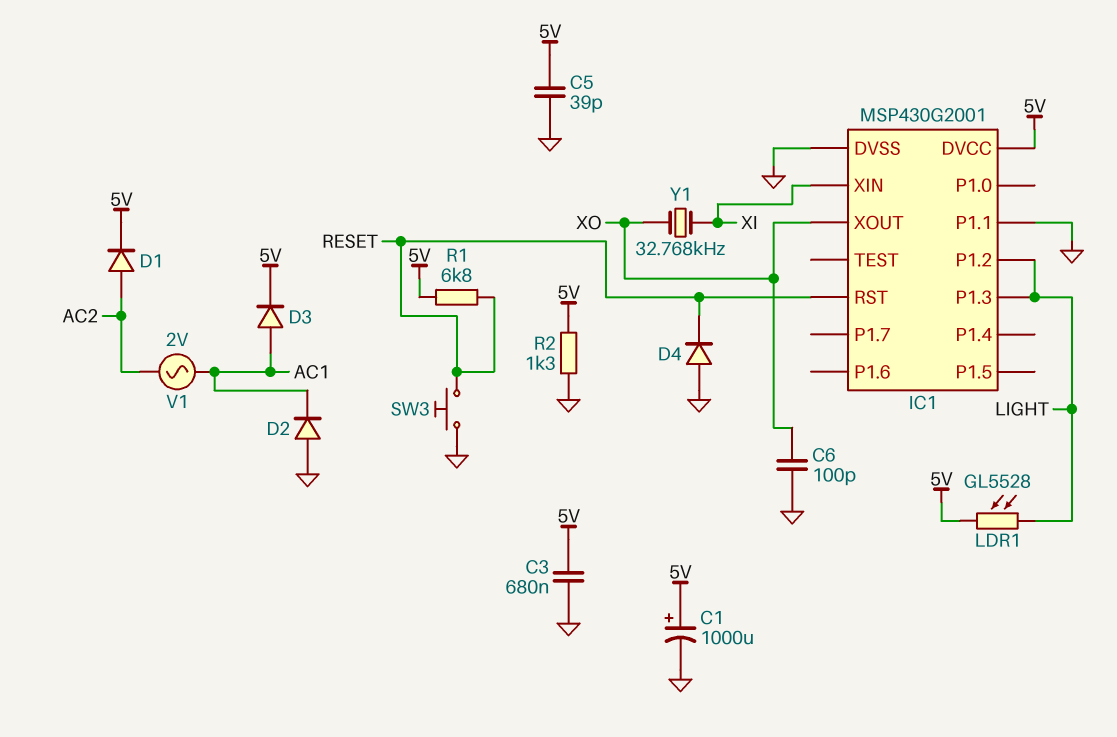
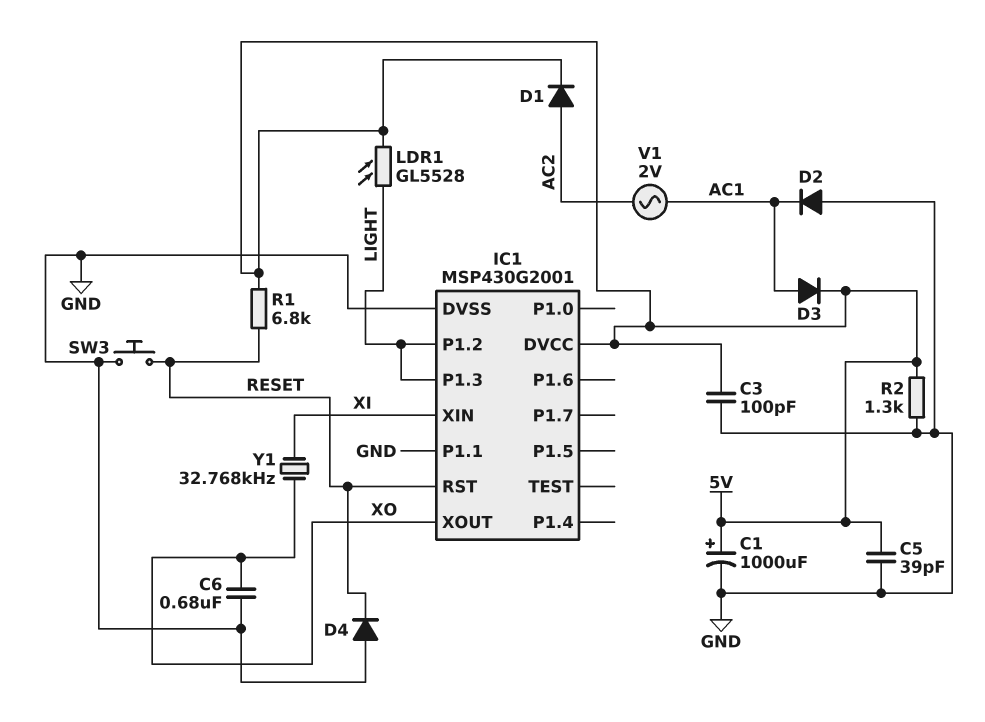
C3: 680nF (5V, GND) -> 100pF (5V, GND)
C6: 100pF (GND, XO) -> 680nF (GND, XO)

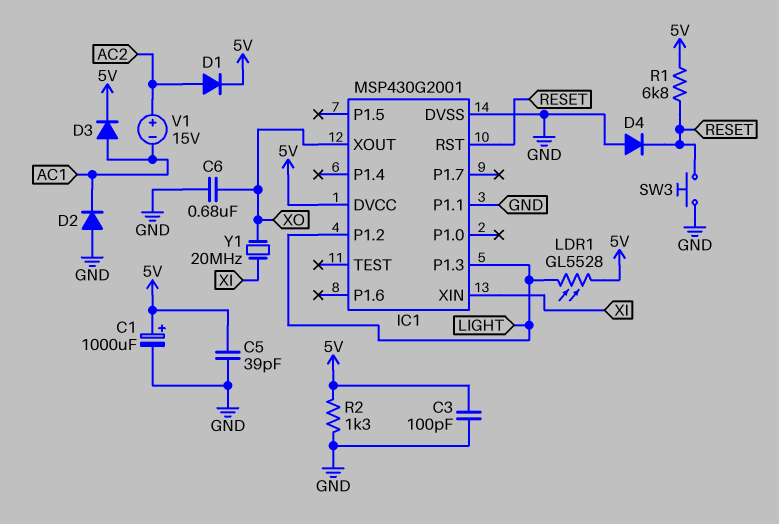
V1: AC 2V (AC1, AC2) -> 15V (plus AC2, minus AC1)
Y1: 32.768kHz (XI, XO) -> 20MHz (XI, XO)

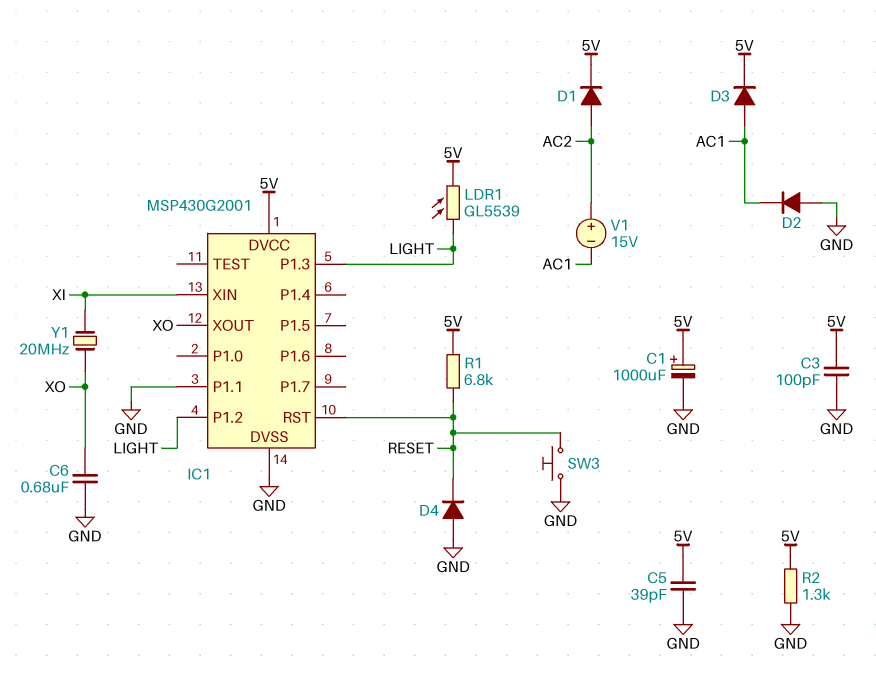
LDR1: GL5528 (5V, LIGHT) -> GL5539 (5V, LIGHT)

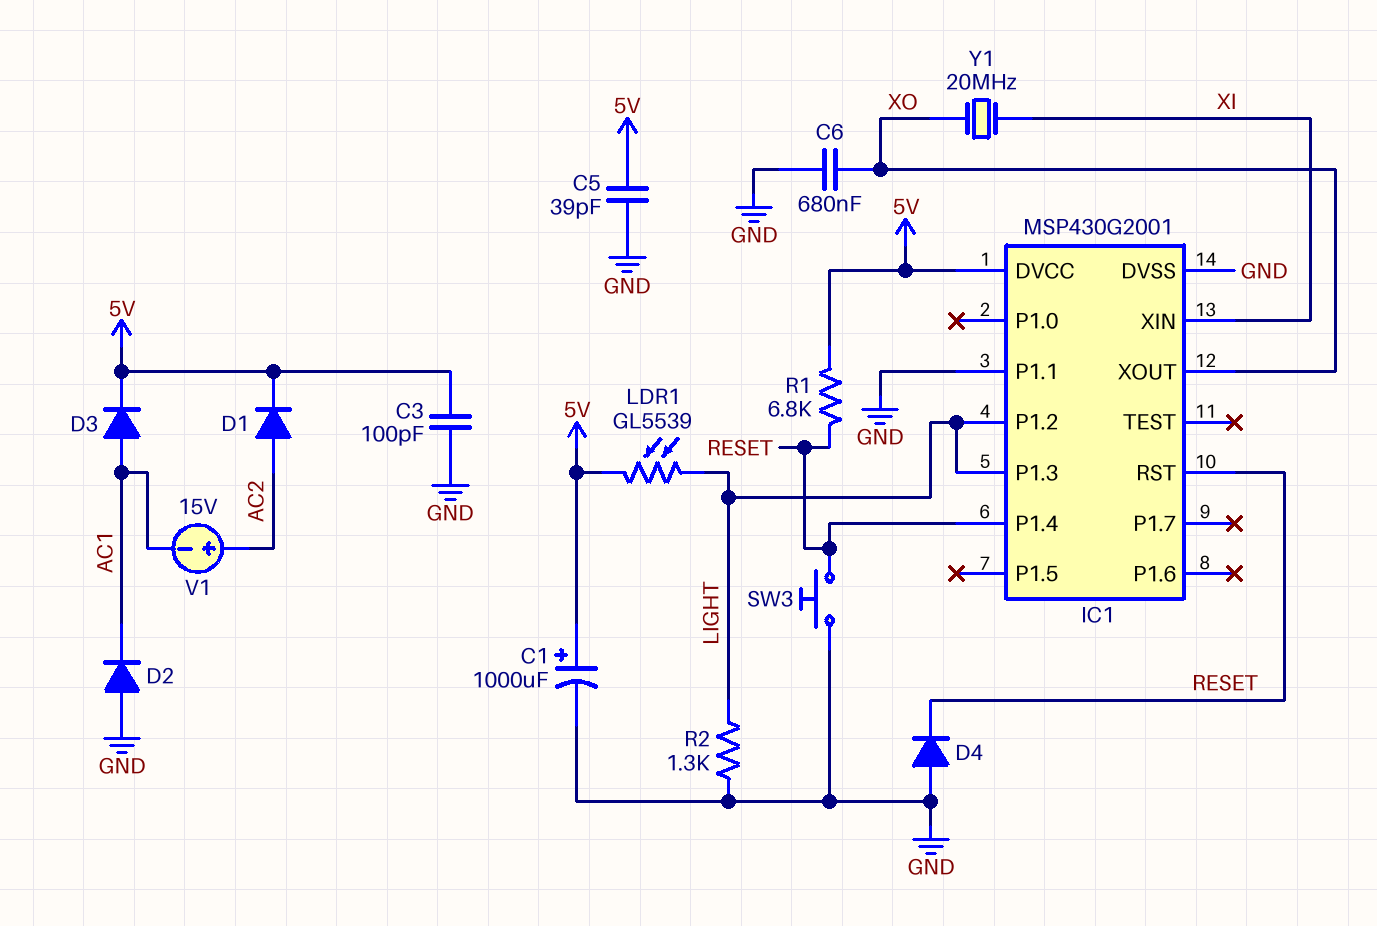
IC1 pin P1.4: none -> RESET
R2: 1.3k (5V, GND) -> 1.3k (GND, LIGHT)

